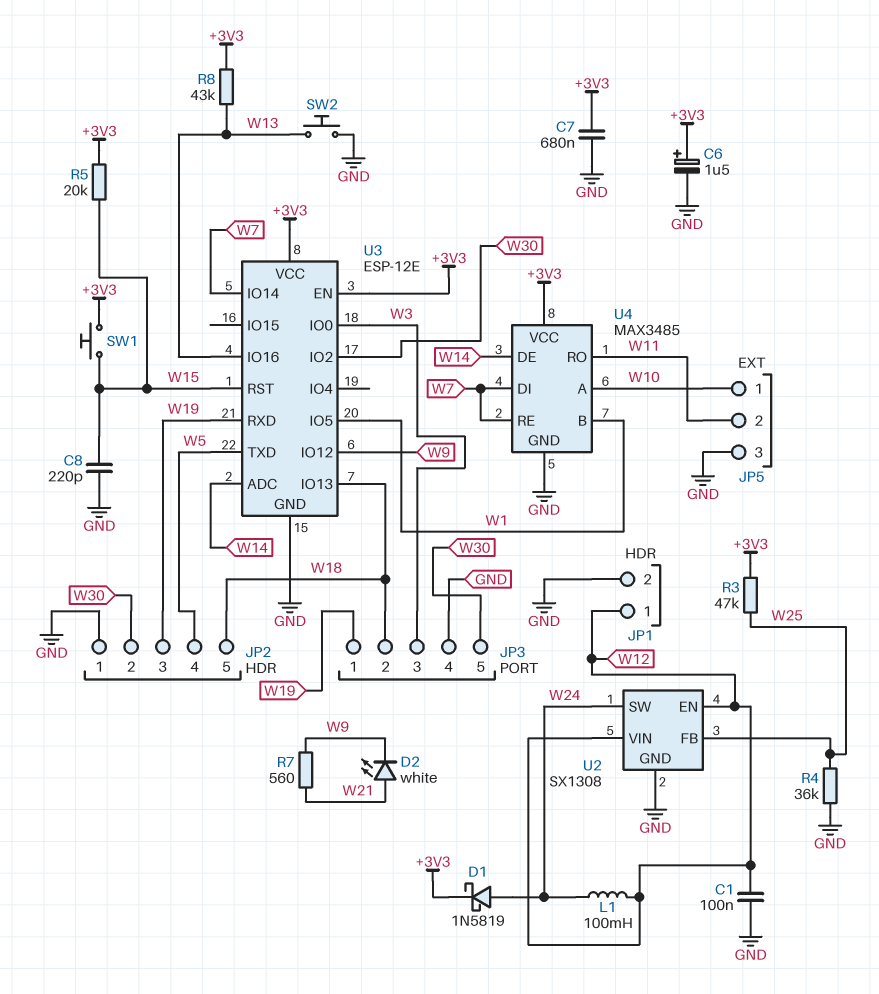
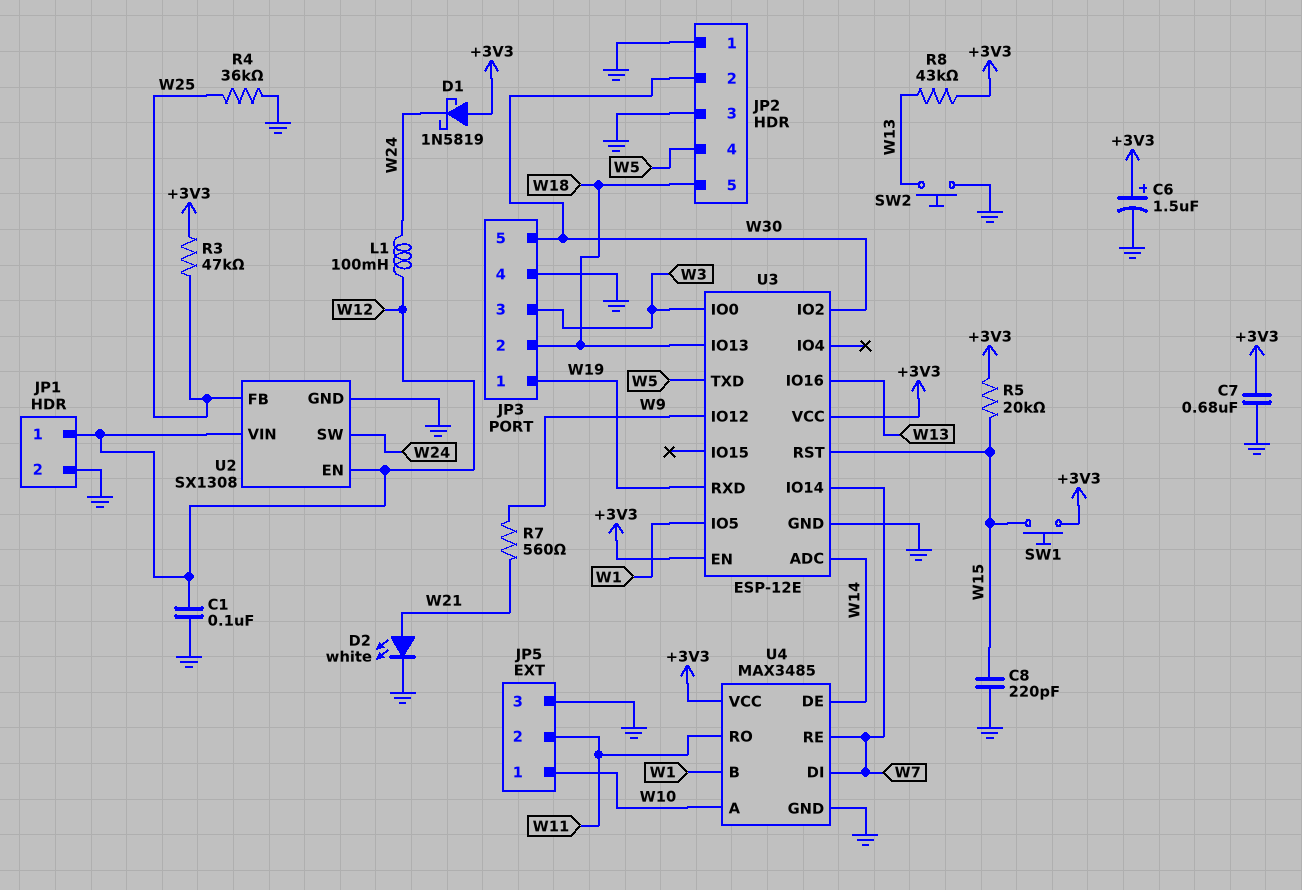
D1: schottky 1N5819 (A W24, K +3V3) -> schottky 1N5819 (A +3V3, K W24)
D2: LED white (A W21, K W9) -> LED white (A W21, K GND)
JP2 pin 3: W19 -> GND

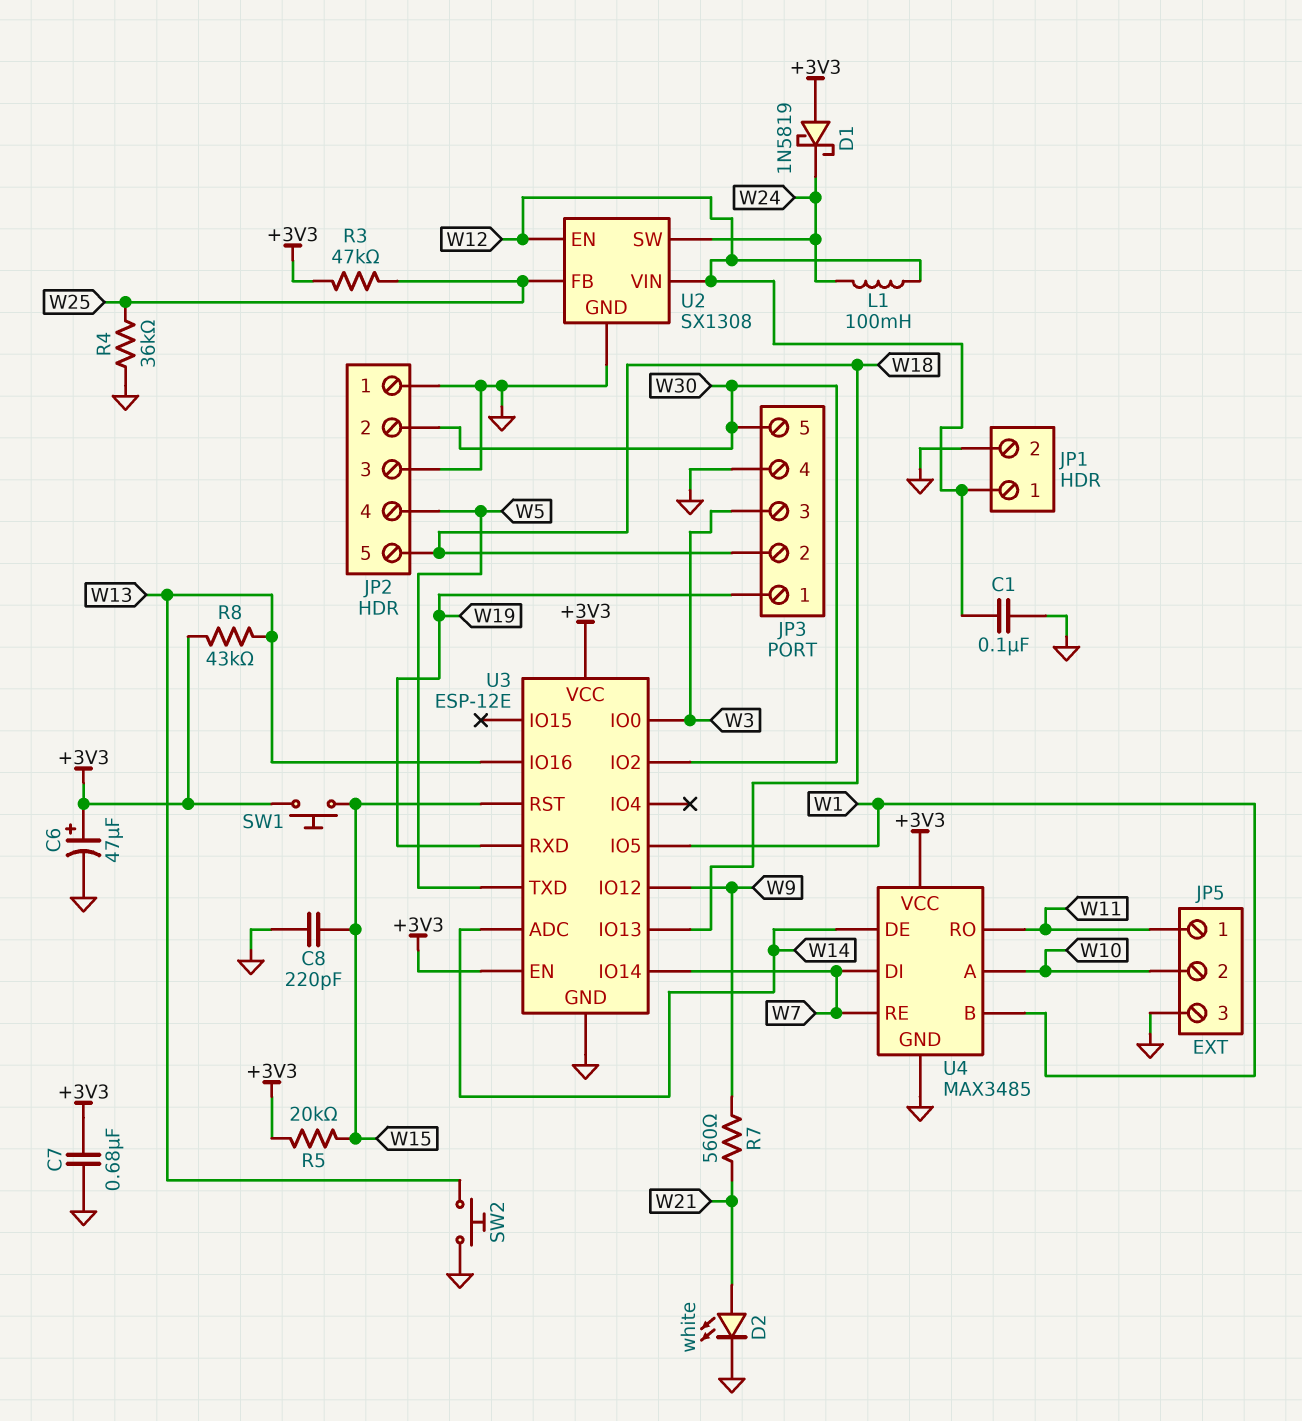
C6: 1.5uF (plus +3V3, minus GND) -> 47uF (plus +3V3, minus GND)
JP5 pin 1: W10 -> W11
JP5 pin 2: W11 -> W10

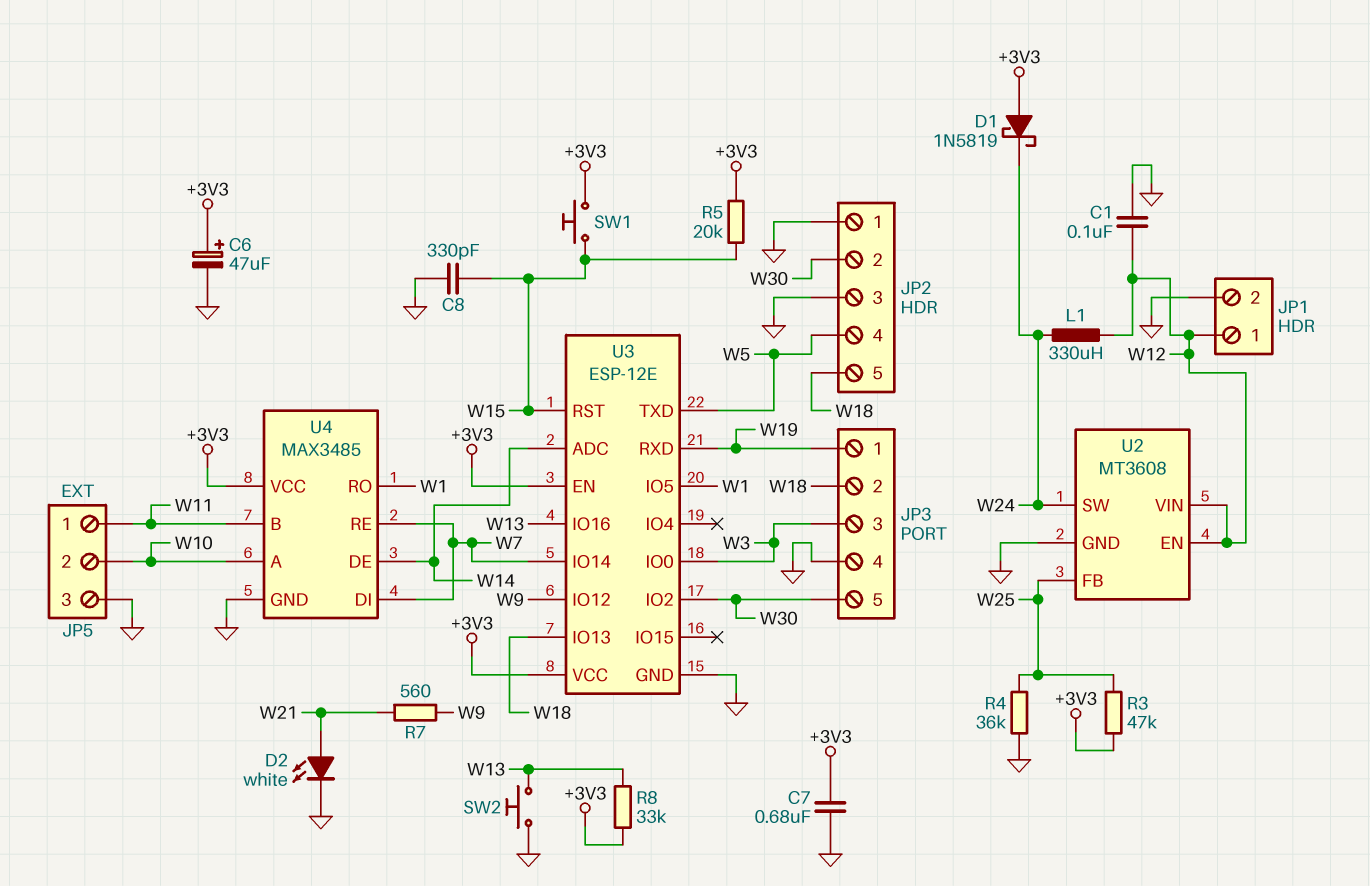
C8: 220pF (GND, W15) -> 330pF (GND, W15)
L1: 100mH (W12, W24) -> 330uH (W12, W24)
R8: 43k (+3V3, W13) -> 33k (+3V3, W13)
U2: SX1308 -> MT3608
U4 pin B: W1 -> W11
U4 pin RO: W11 -> W1

